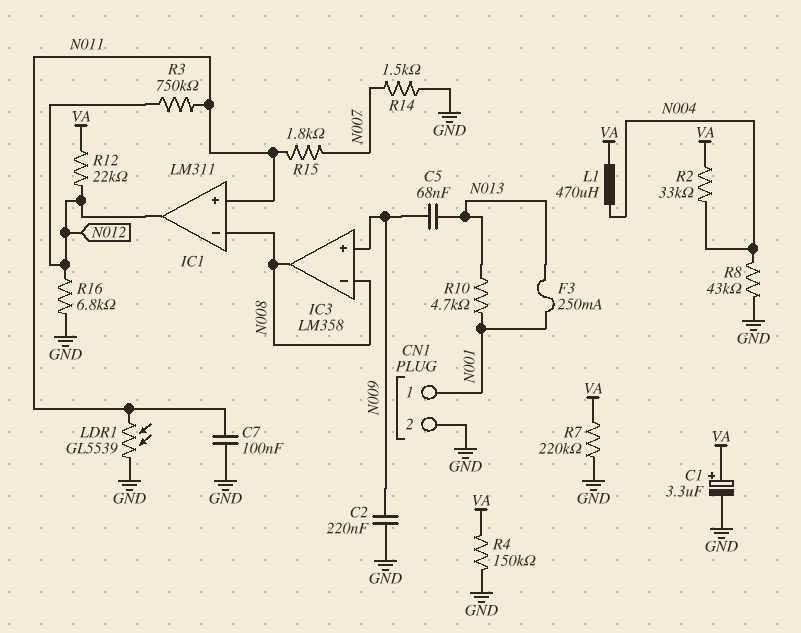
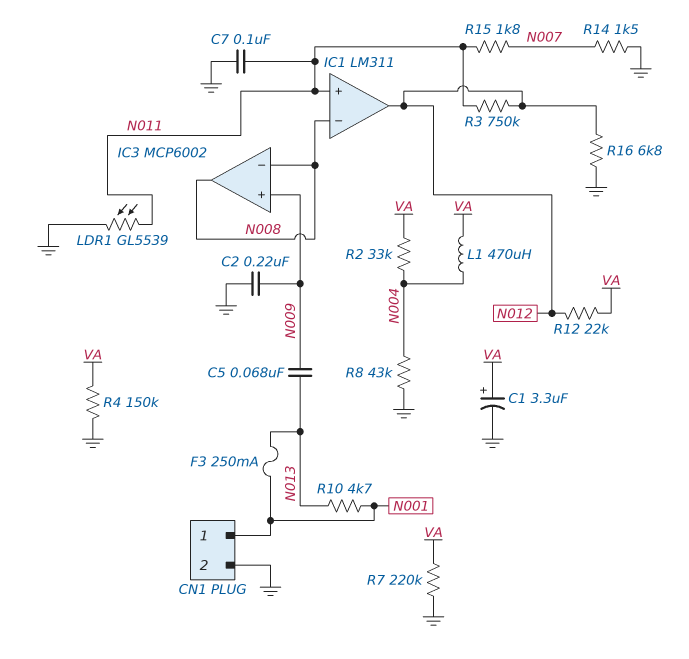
IC3: LM358 -> MCP6002

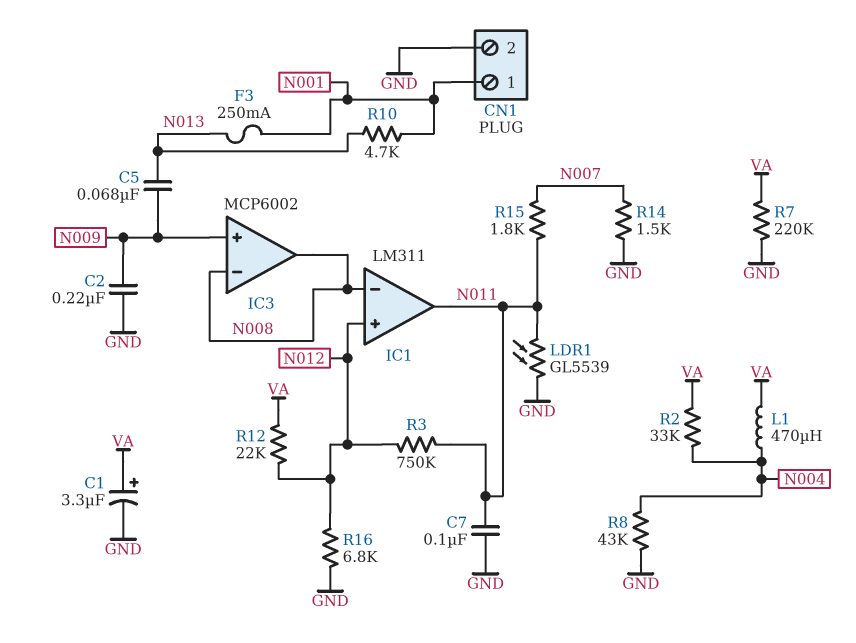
IC1 pin in+: N011 -> N012
IC1 pin out: N012 -> N011
R4: 150k (GND, VA) -> none

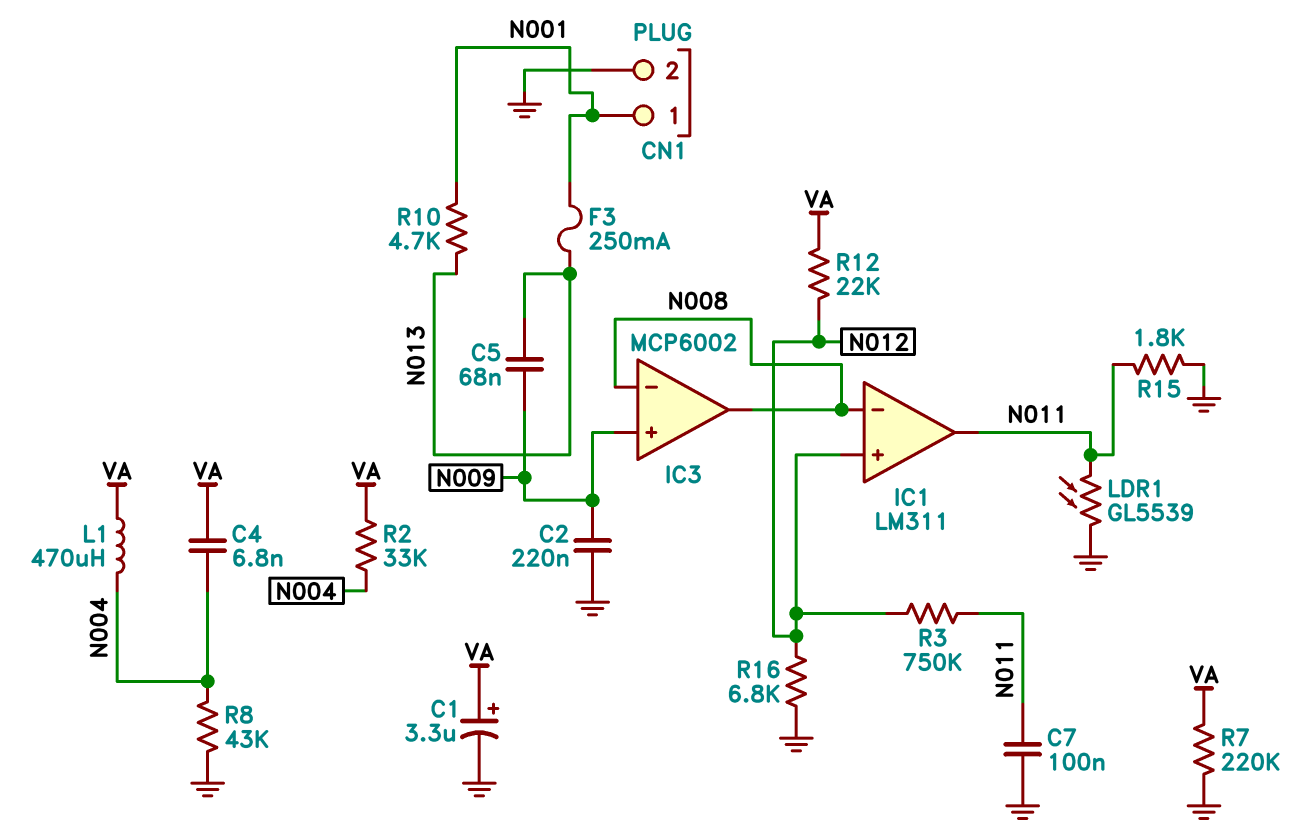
C4: none -> 6.8nF (N004, VA)
R14: 1.5k (GND, N007) -> none
R15: 1.8k (N007, N011) -> 1.8k (GND, N011)

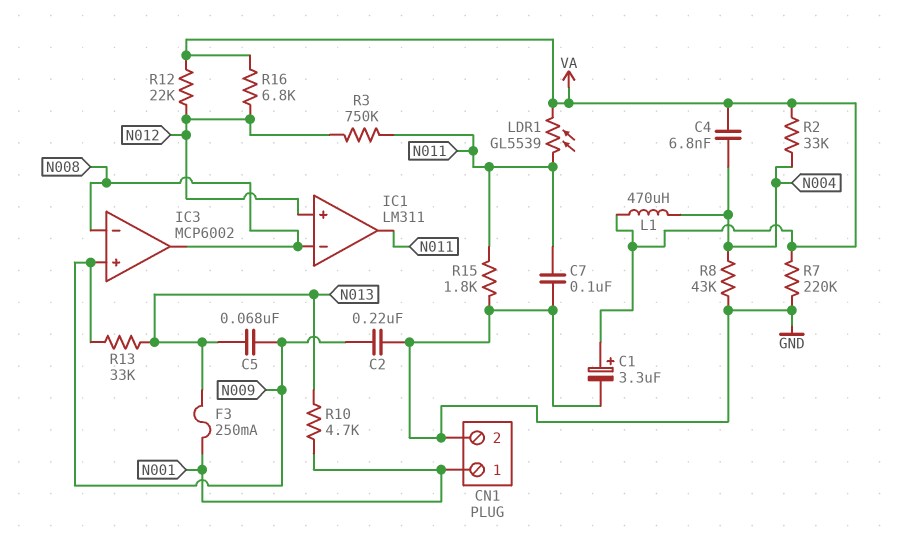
LDR1: GL5539 (GND, N011) -> GL5539 (N011, VA)
R13: none -> 33k (N009, N013)
R16: 6.8k (GND, N012) -> 6.8k (N012, VA)

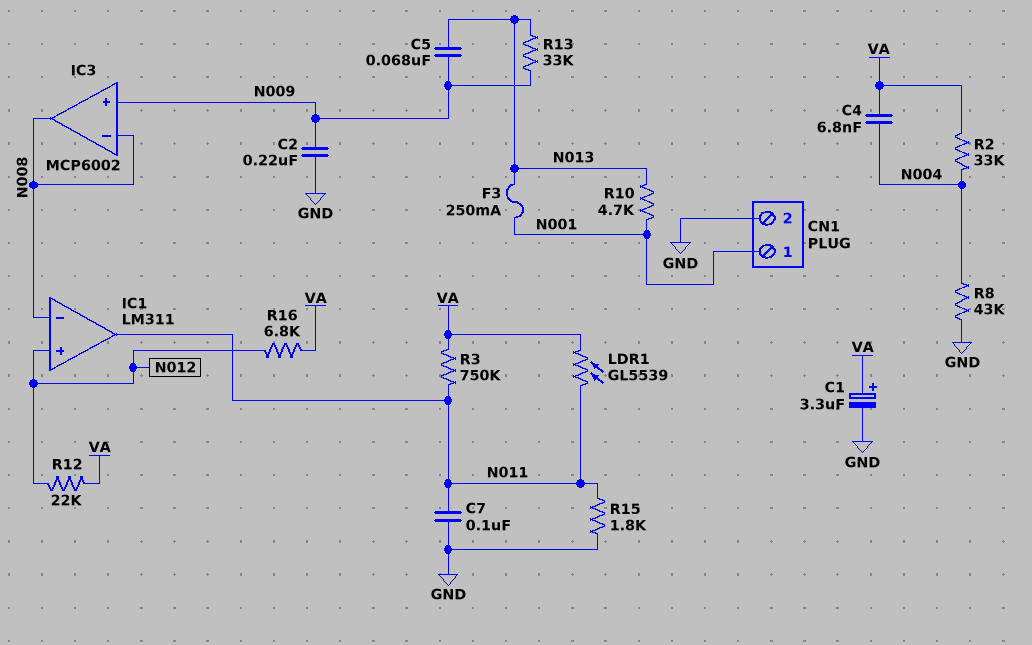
L1: 470uH (N004, VA) -> none
R3: 750k (N011, N012) -> 750k (N011, VA)
R7: 220k (GND, VA) -> none

